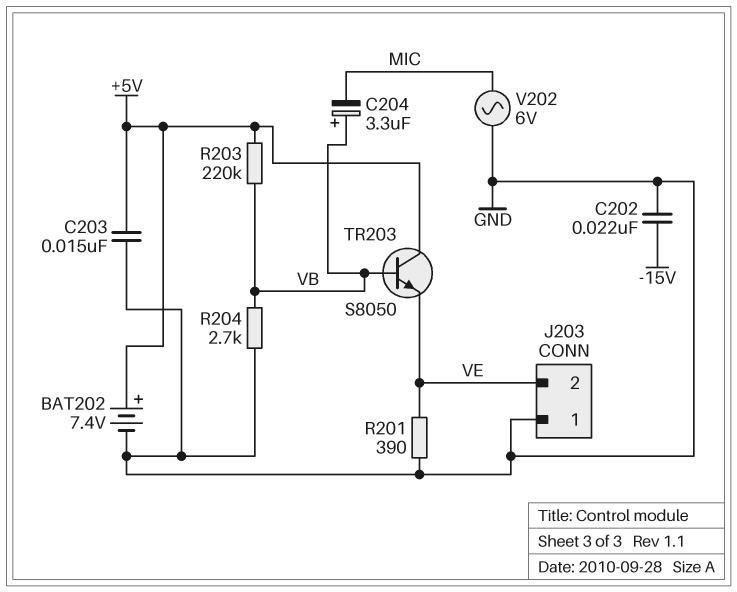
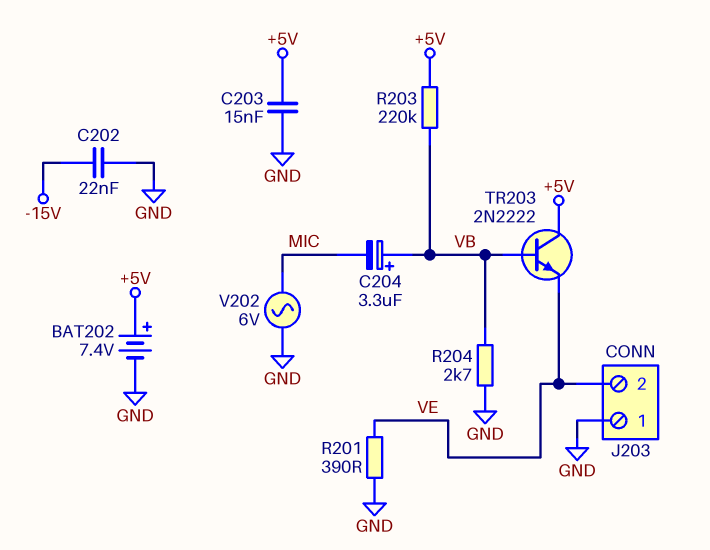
TR203: NPN S8050 (B VB, C +5V, E VE) -> NPN 2N2222 (B VB, C +5V, E VE)

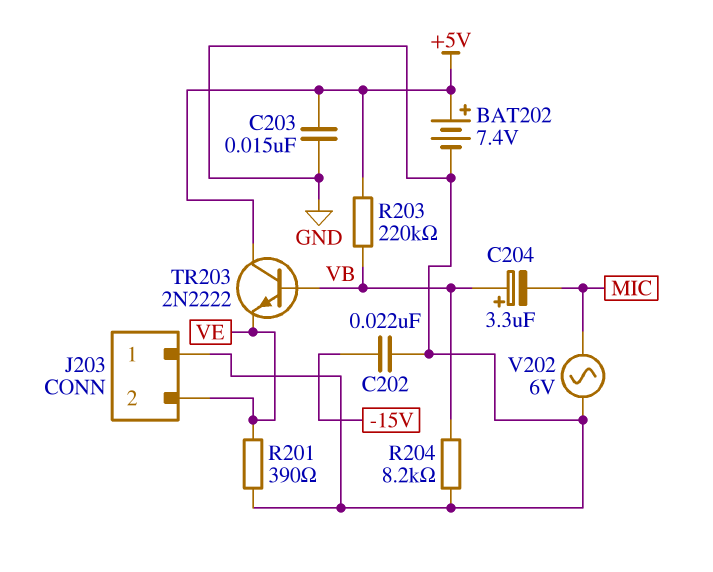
R204: 2.7k (GND, VB) -> 8.2k (GND, VB)

